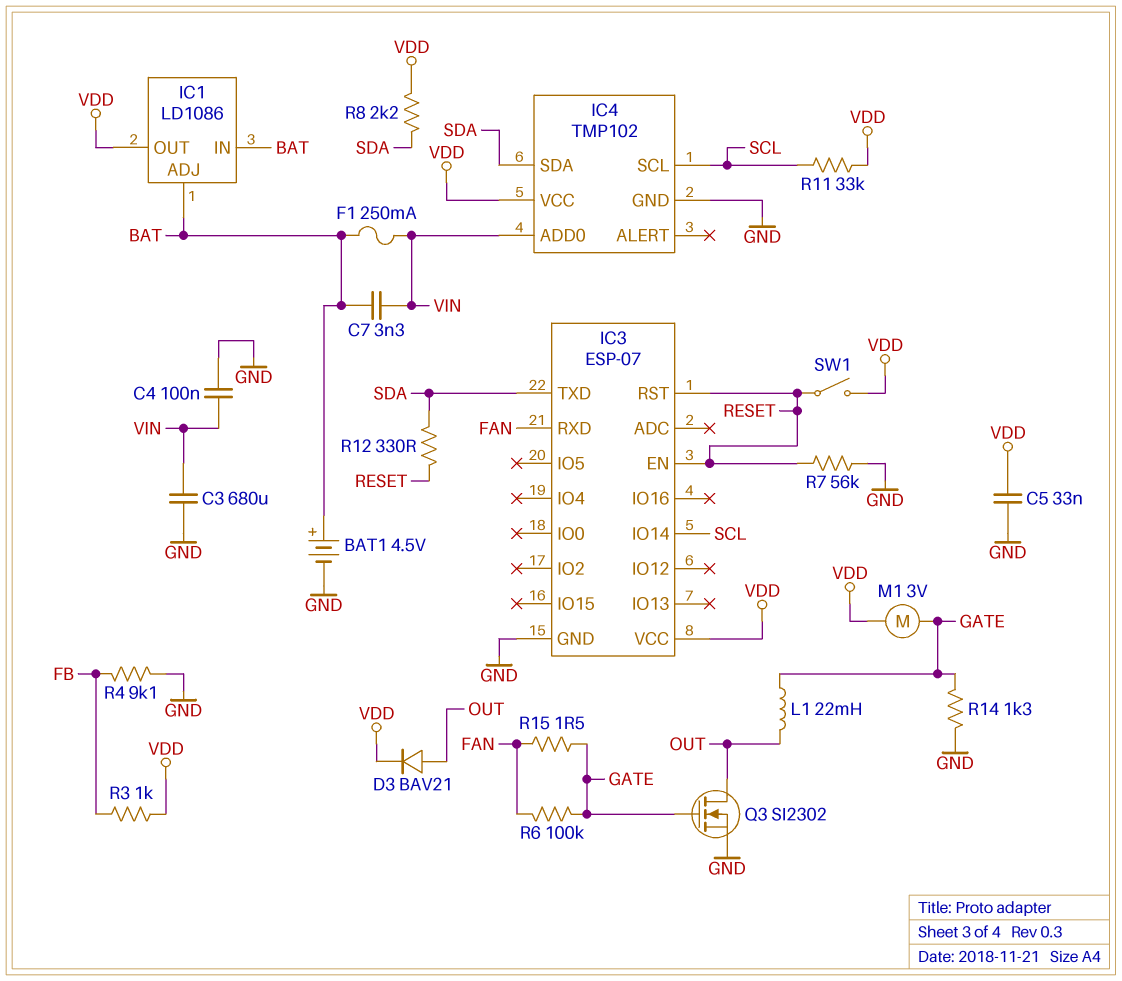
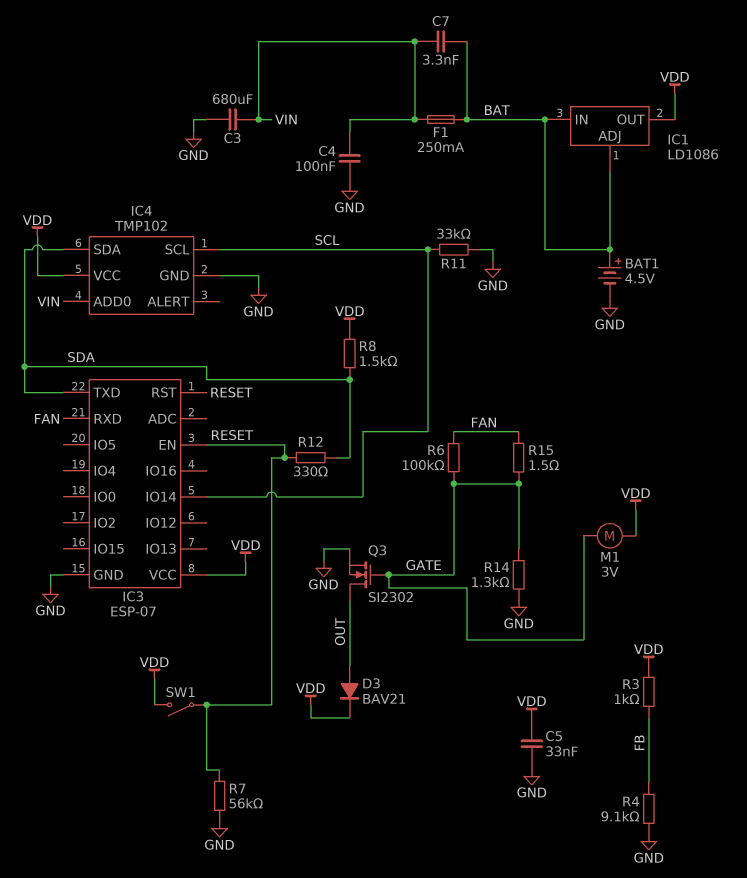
L1: 22mH (GATE, OUT) -> none
R8: 2.2k (SDA, VDD) -> 1.5k (SDA, VDD)
R11: 33k (SCL, VDD) -> 33k (GND, SCL)

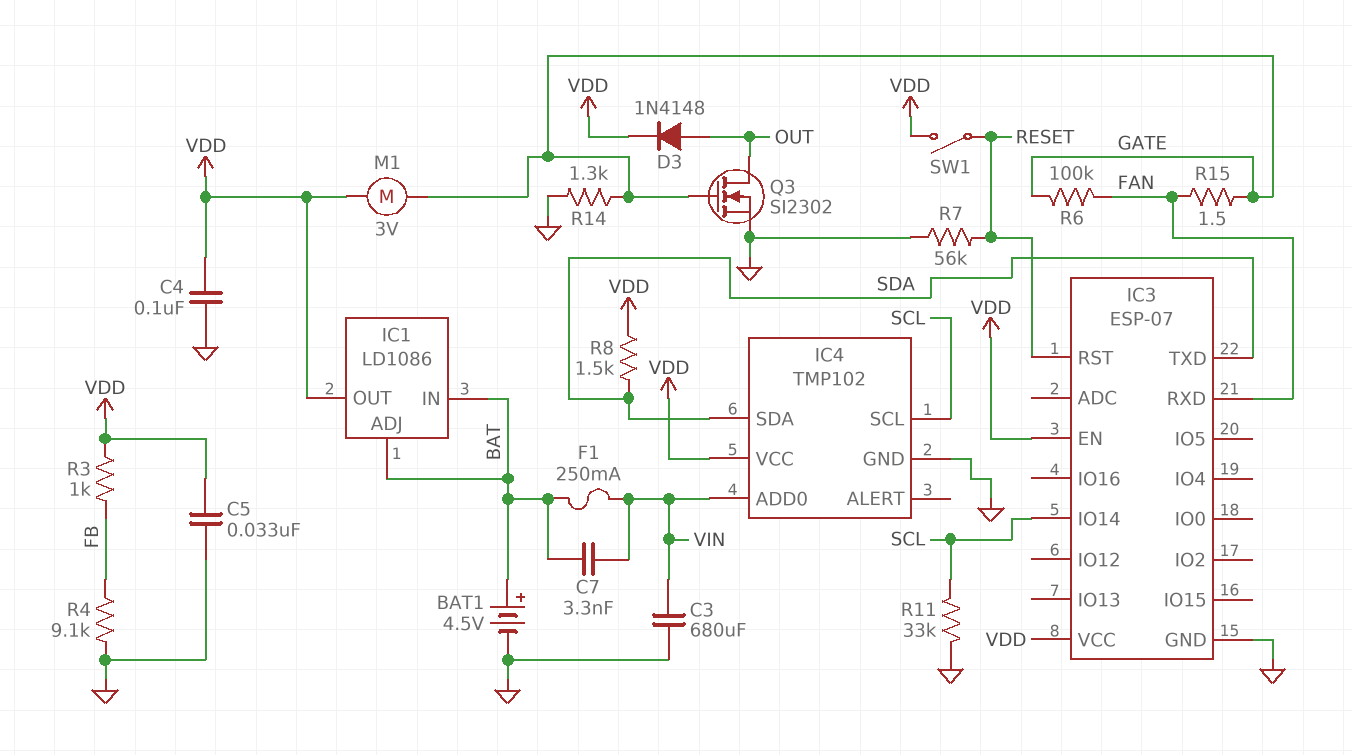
C4: 100nF (GND, VIN) -> 100nF (GND, VDD)
D3: diode BAV21 (A OUT, K VDD) -> diode 1N4148 (A OUT, K VDD)
IC3 pin EN: RESET -> VDD
R12: 330 (RESET, SDA) -> none

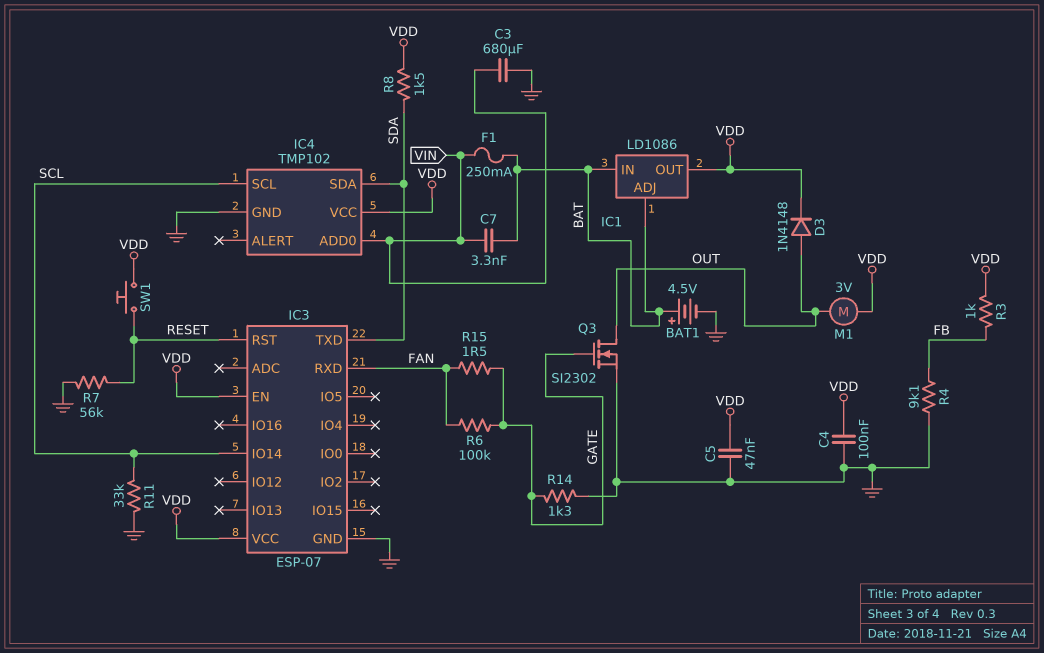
C5: 33nF (GND, VDD) -> 47nF (GND, VDD)
M1: motor 3V (GATE, VDD) -> motor 3V (OUT, VDD)
SW1: switch (RESET, VDD) -> button (RESET, VDD)

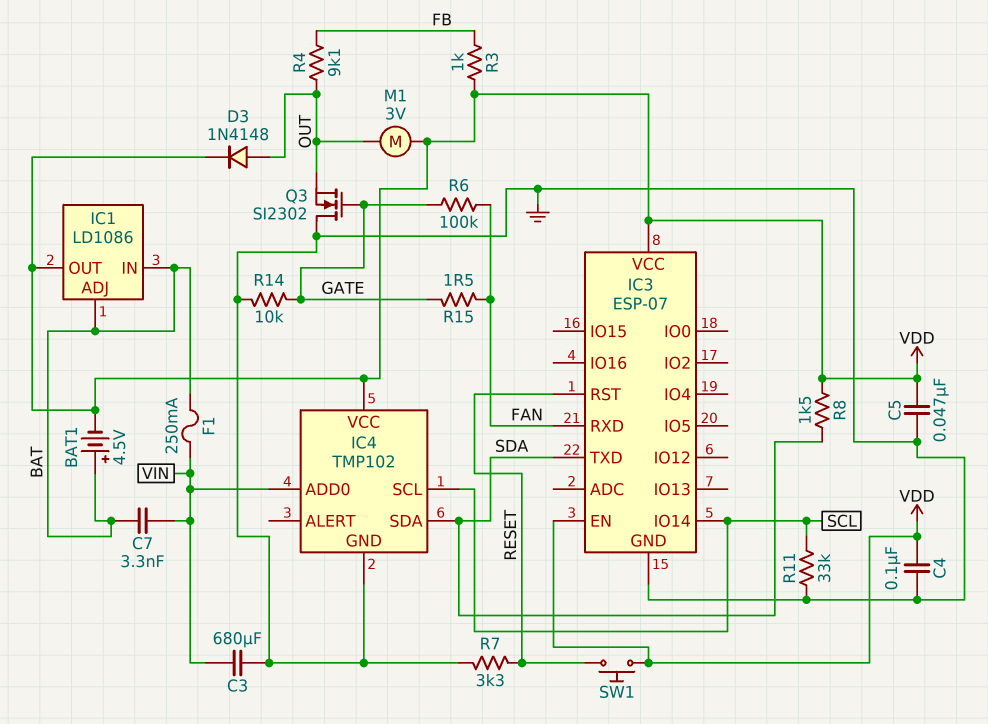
BAT1: 4.5V (plus BAT, minus GND) -> 4.5V (plus BAT, minus VDD)
Q3: NMOS SI2302 (G GATE, D OUT, S GND) -> NMOS SI2302 (G GATE, D GND, S OUT)
R4: 9.1k (FB, GND) -> 9.1k (FB, OUT)
R7: 56k (GND, RESET) -> 3.3k (GND, RESET)
R14: 1.3k (GATE, GND) -> 10k (GATE, GND)

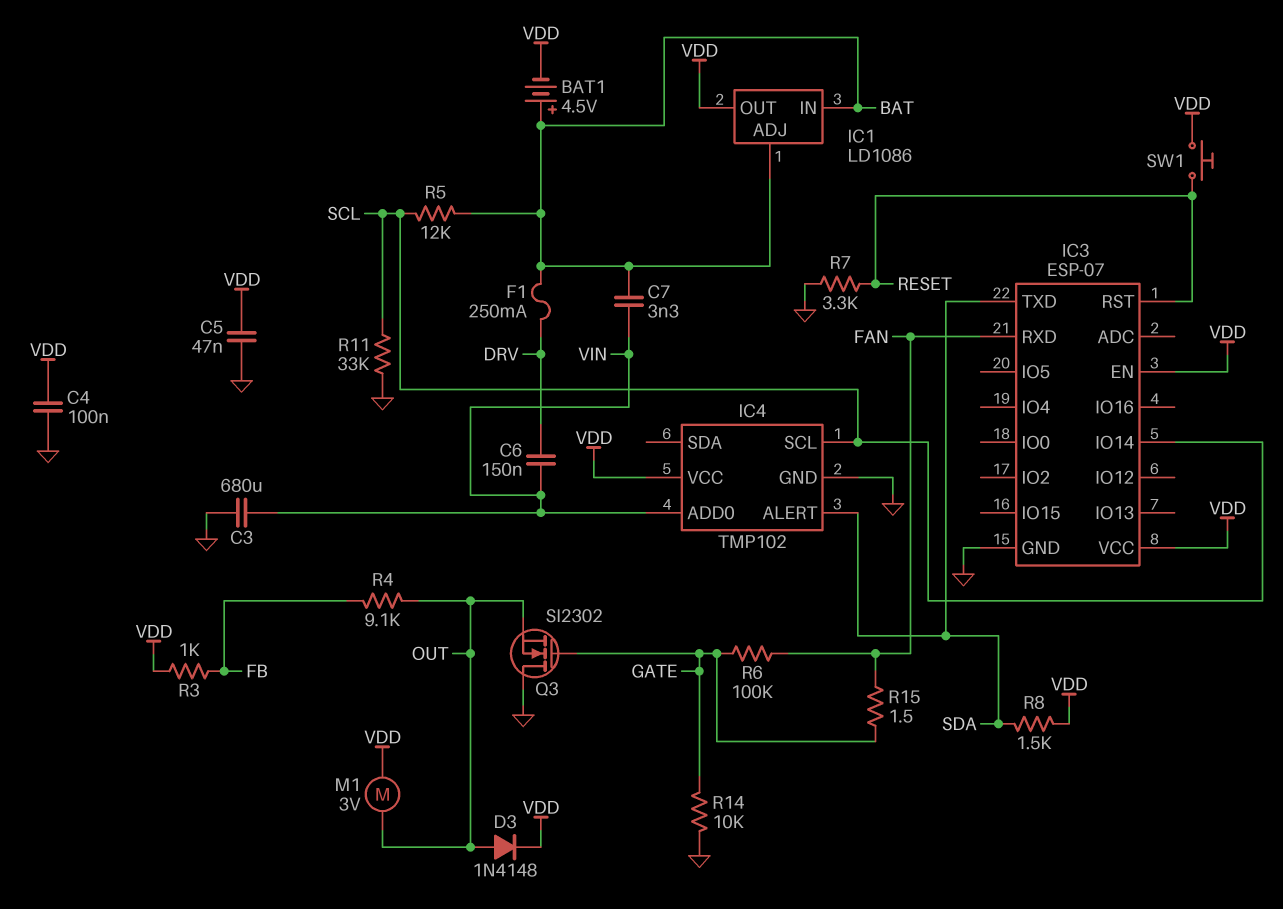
C6: none -> 150nF (DRV, VIN)
F1: 250mA (BAT, VIN) -> 250mA (BAT, DRV)
IC4 pin ALERT: none -> SDA
IC4 pin SDA: SDA -> none
R5: none -> 12k (BAT, SCL)

